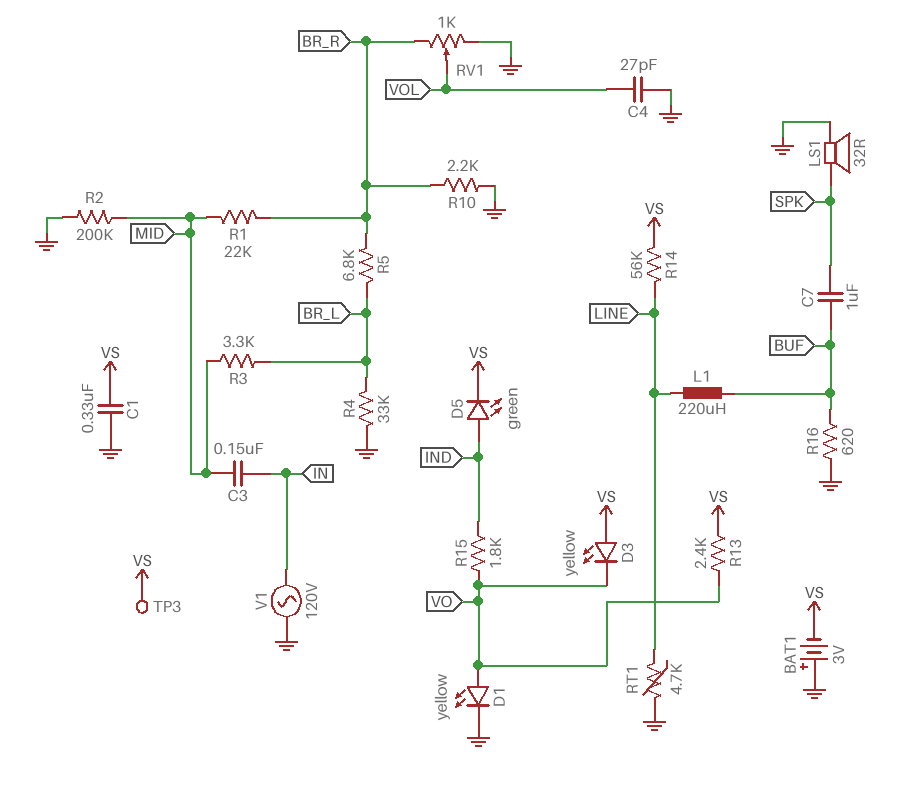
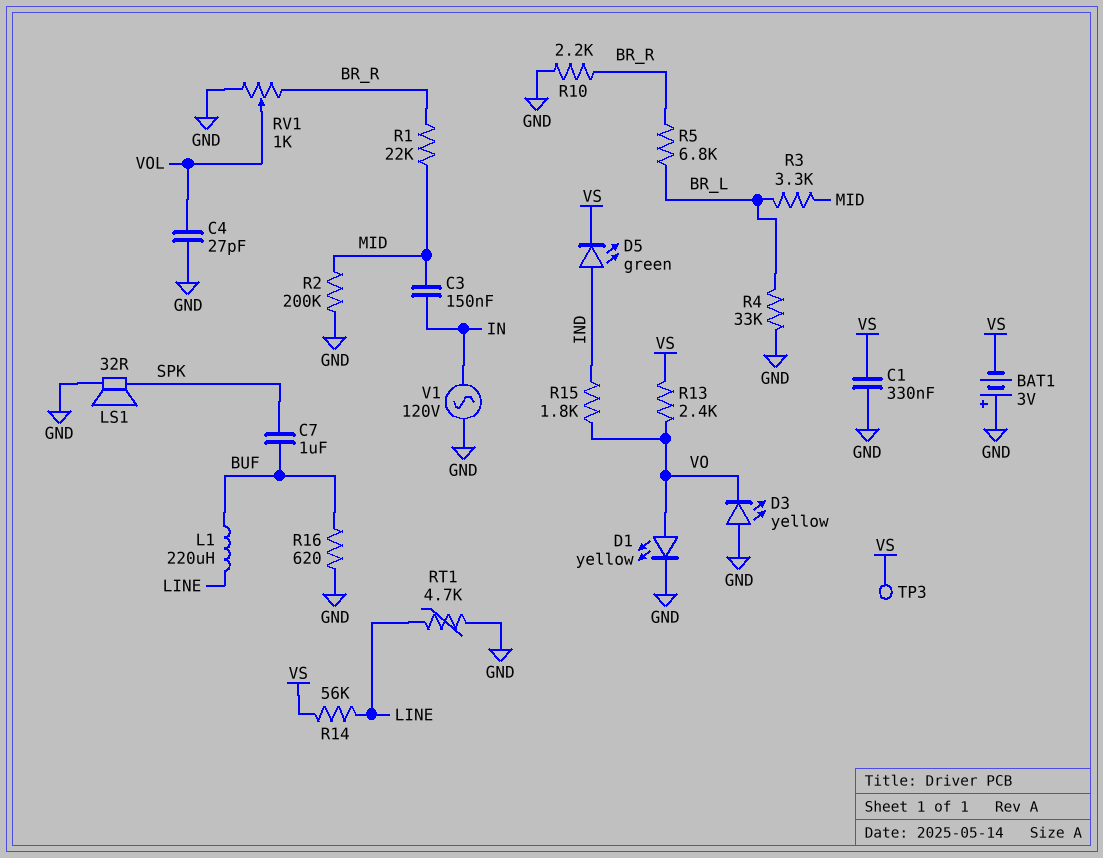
D3: LED yellow (A VS, K VO) -> LED yellow (A GND, K VO)

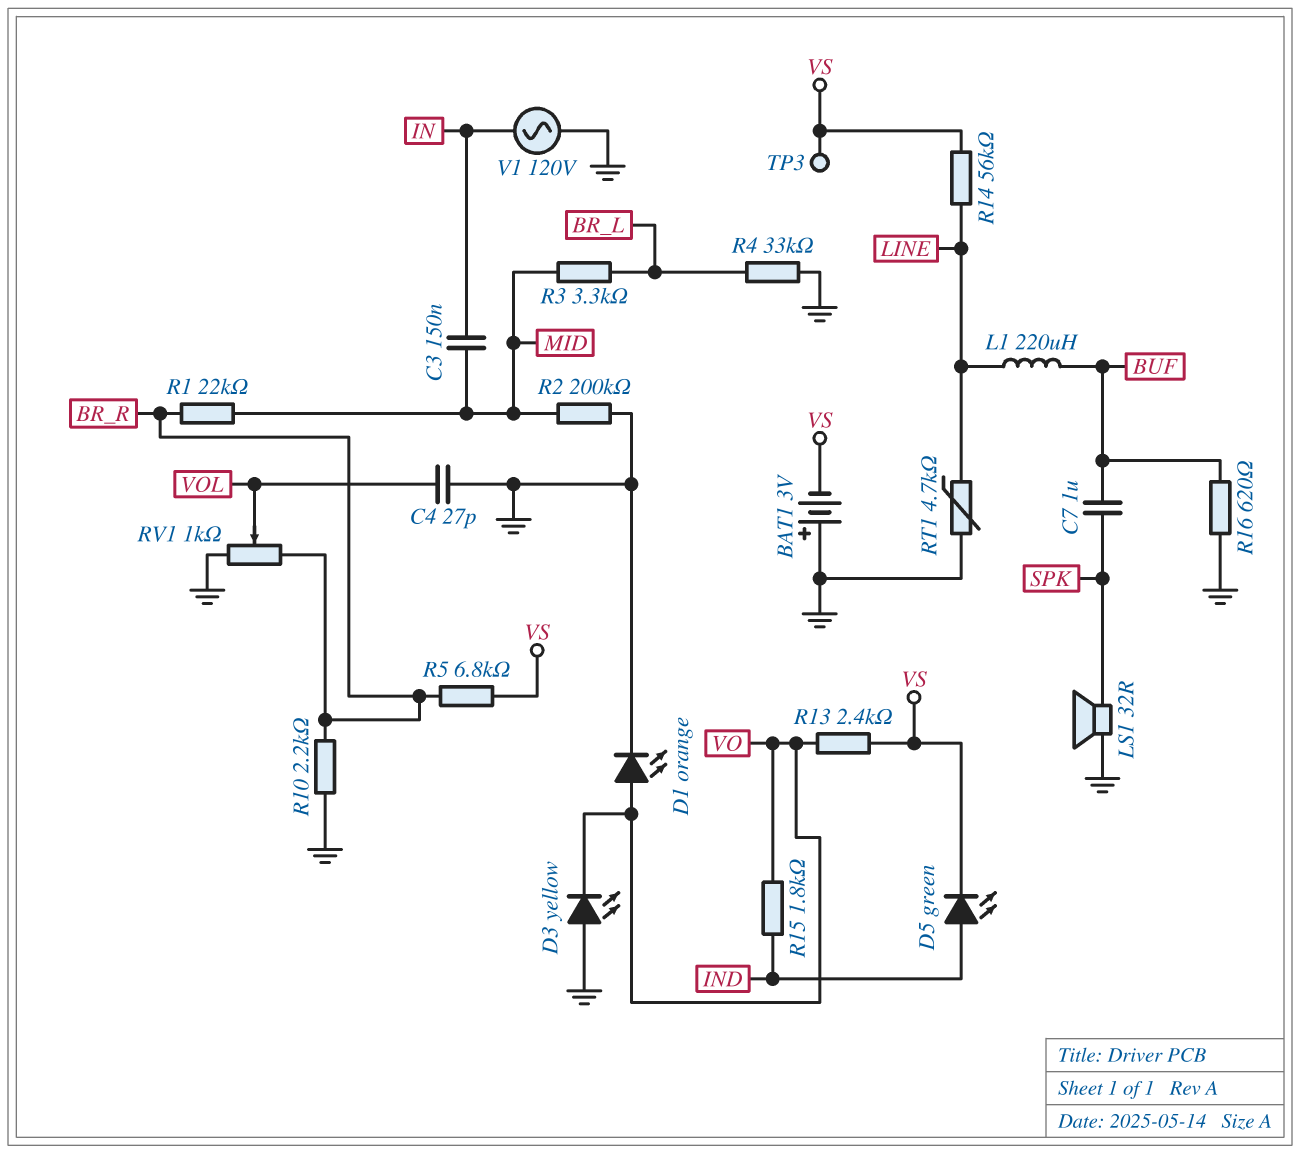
C1: 330nF (GND, VS) -> none
D1: LED yellow (A VO, K GND) -> LED orange (A VO, K GND)
R5: 6.8k (BR_L, BR_R) -> 6.8k (BR_R, VS)

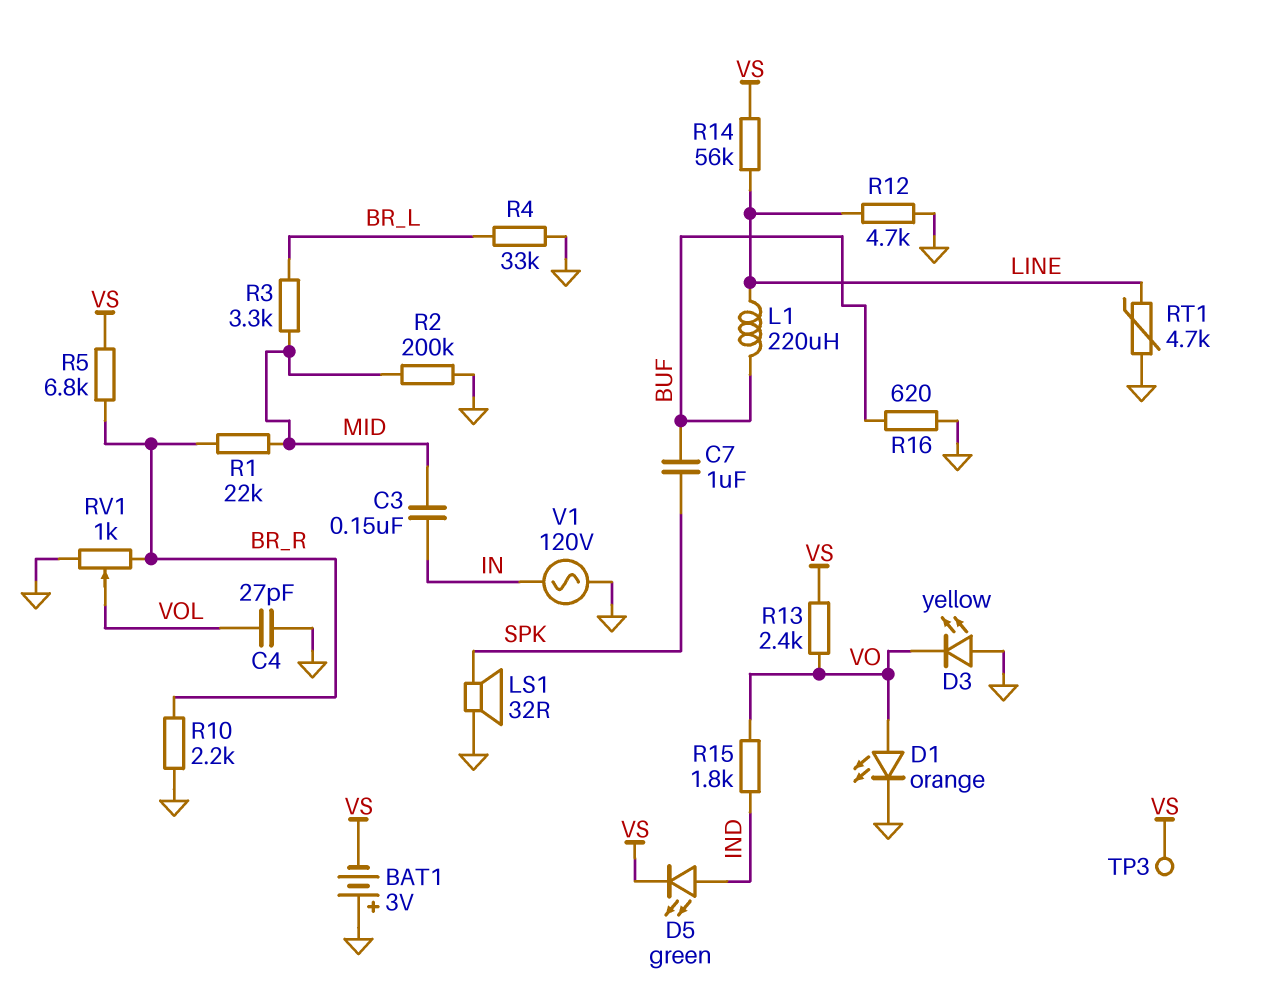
R12: none -> 4.7k (GND, LINE)

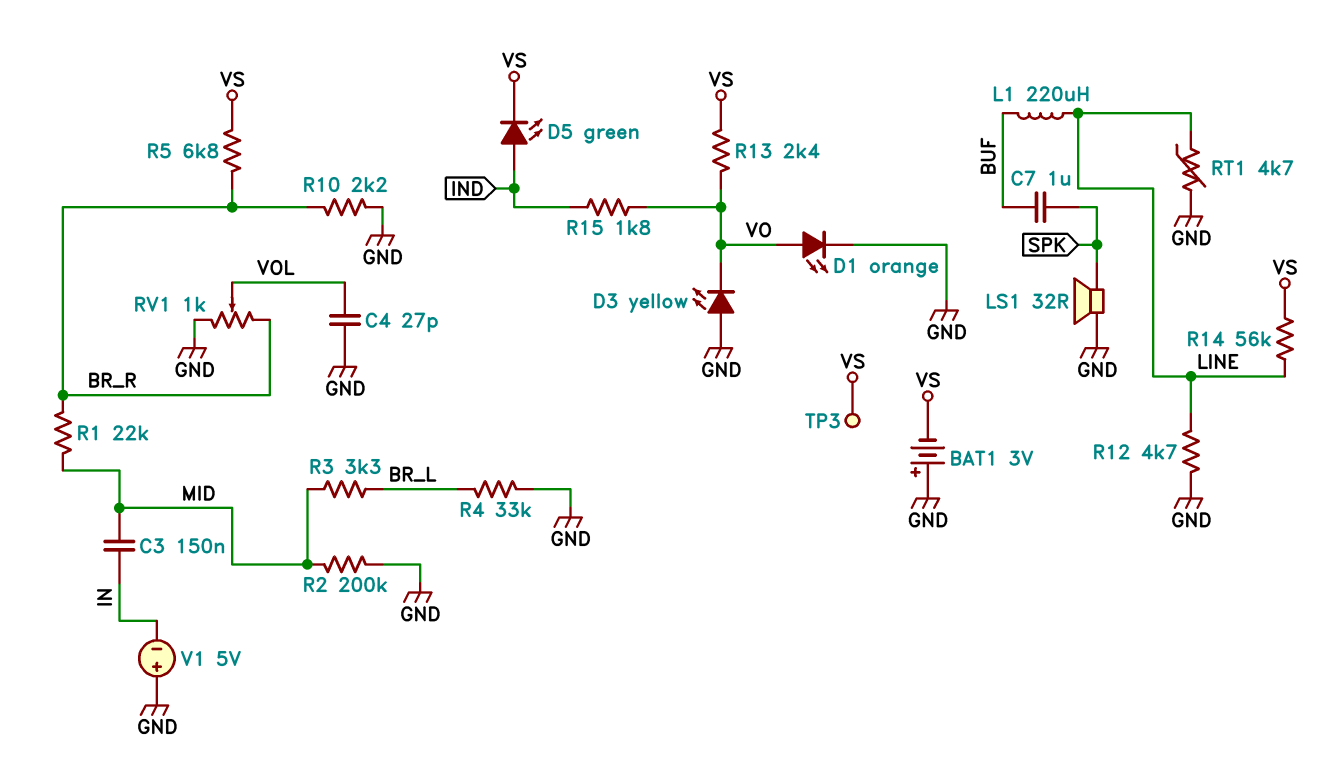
R16: 620 (BUF, GND) -> none
V1: AC 120V (GND, IN) -> 5V (plus GND, minus IN)

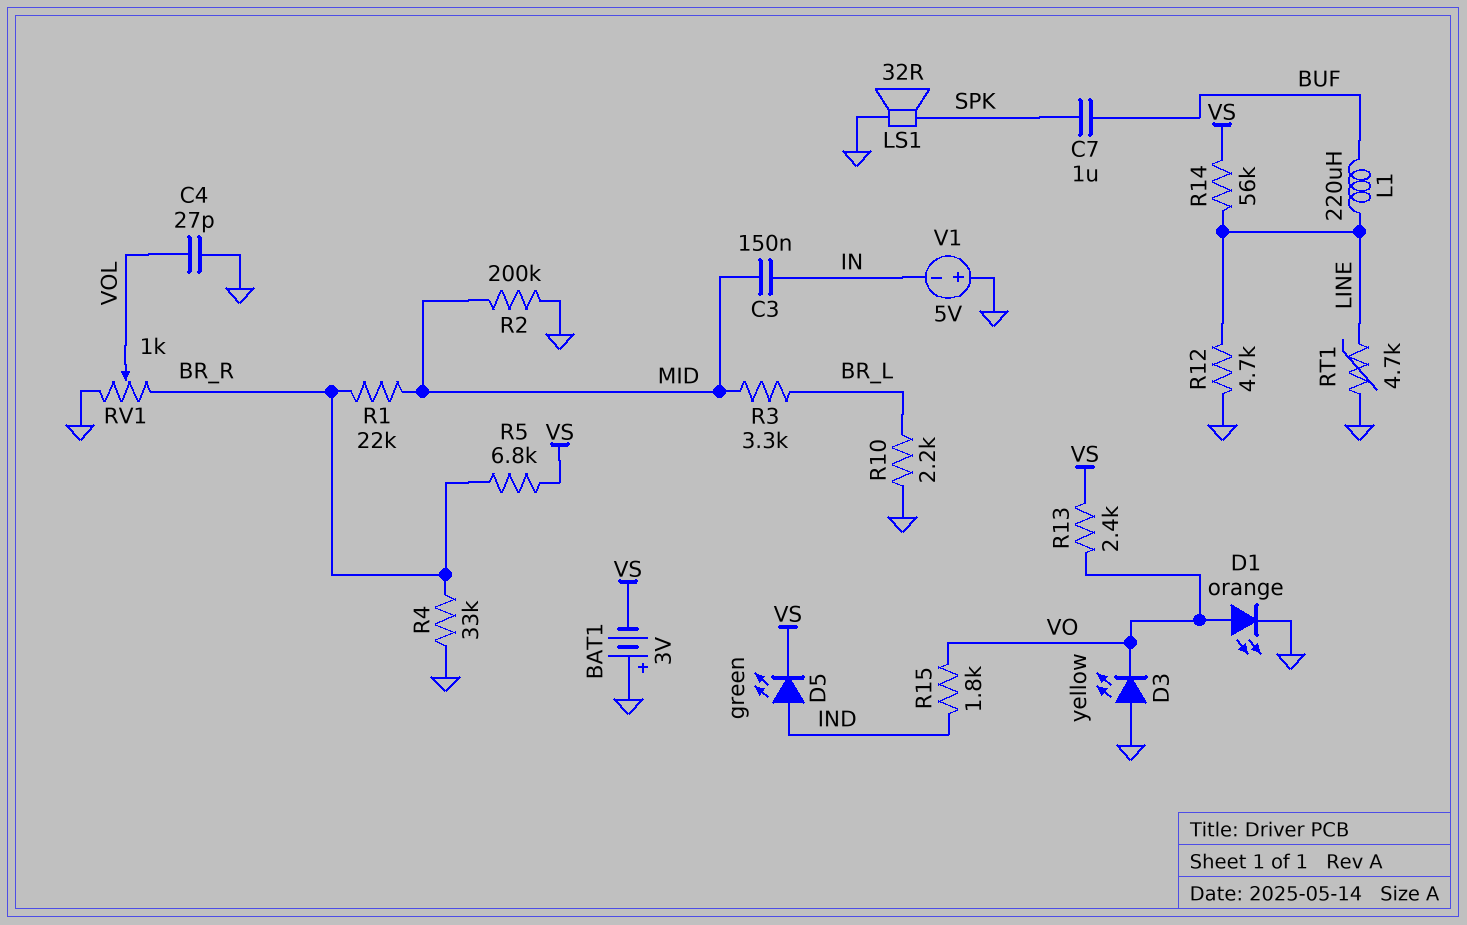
R4: 33k (BR_L, GND) -> 33k (BR_R, GND)
R10: 2.2k (BR_R, GND) -> 2.2k (BR_L, GND)
TP3: test point (VS) -> none

